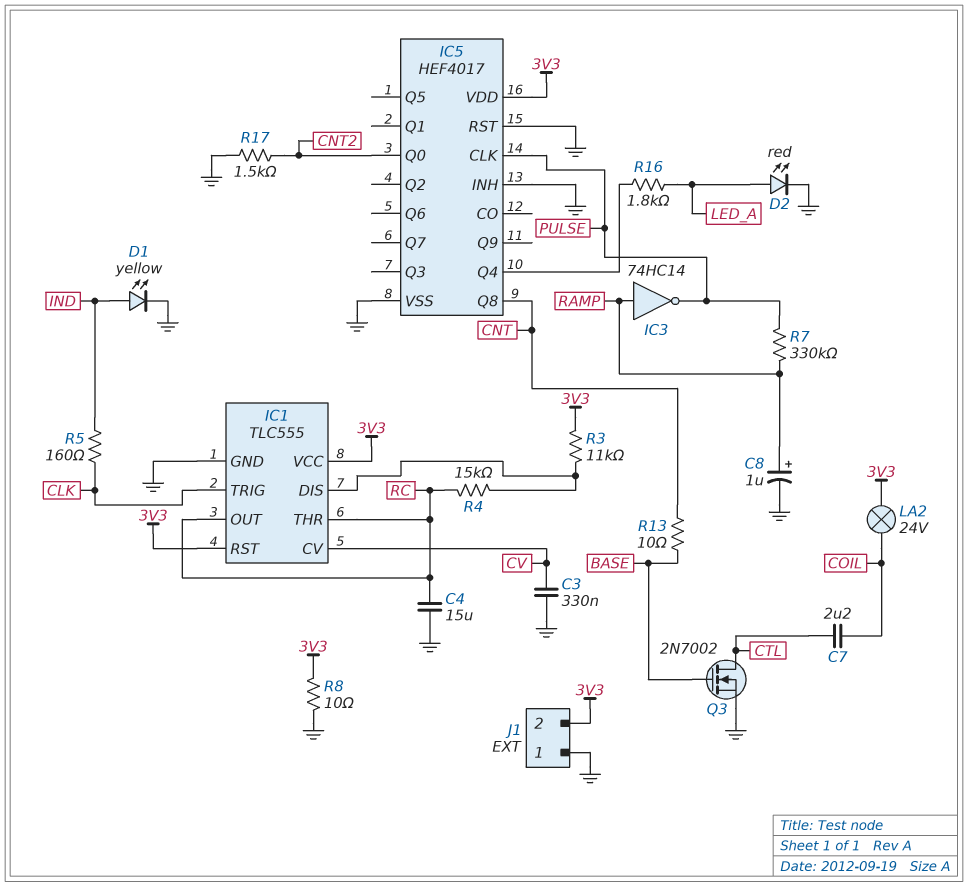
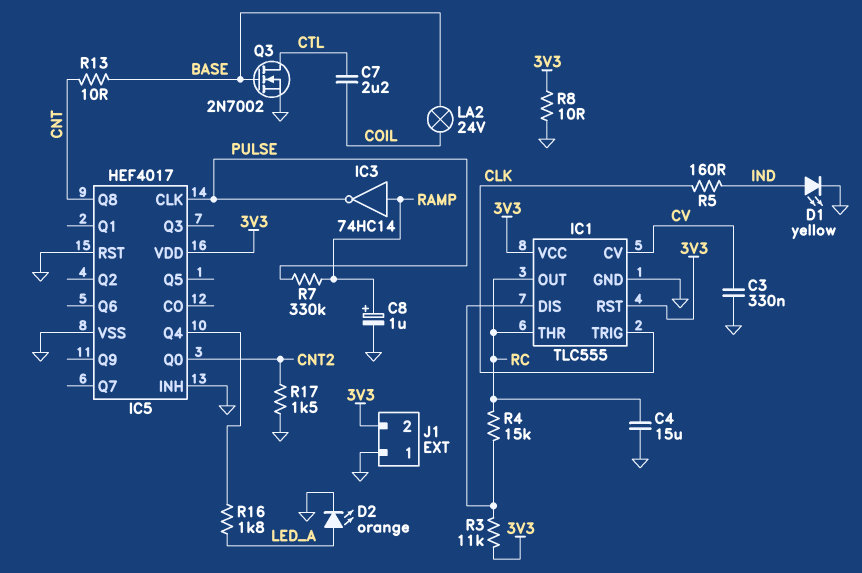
D2: LED red (A LED_A, K GND) -> LED orange (A LED_A, K GND)
LA2: lamp 24V (3V3, COIL) -> lamp 24V (BASE, COIL)

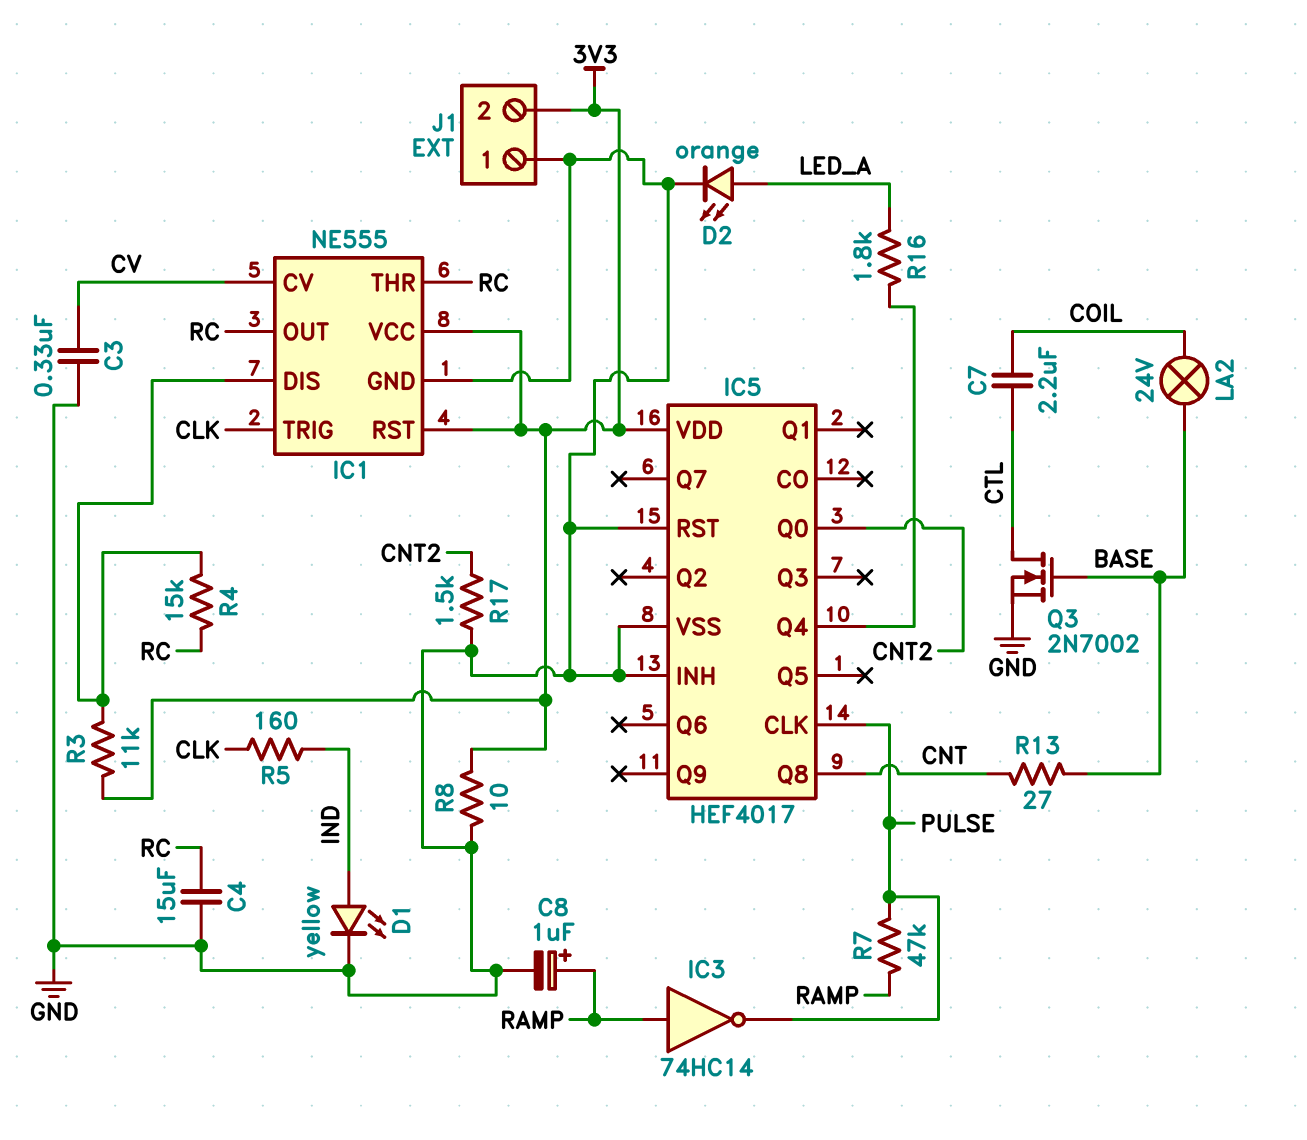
IC1: TLC555 -> NE555
R7: 330k (PULSE, RAMP) -> 47k (PULSE, RAMP)
R13: 10 (BASE, CNT) -> 27 (BASE, CNT)

